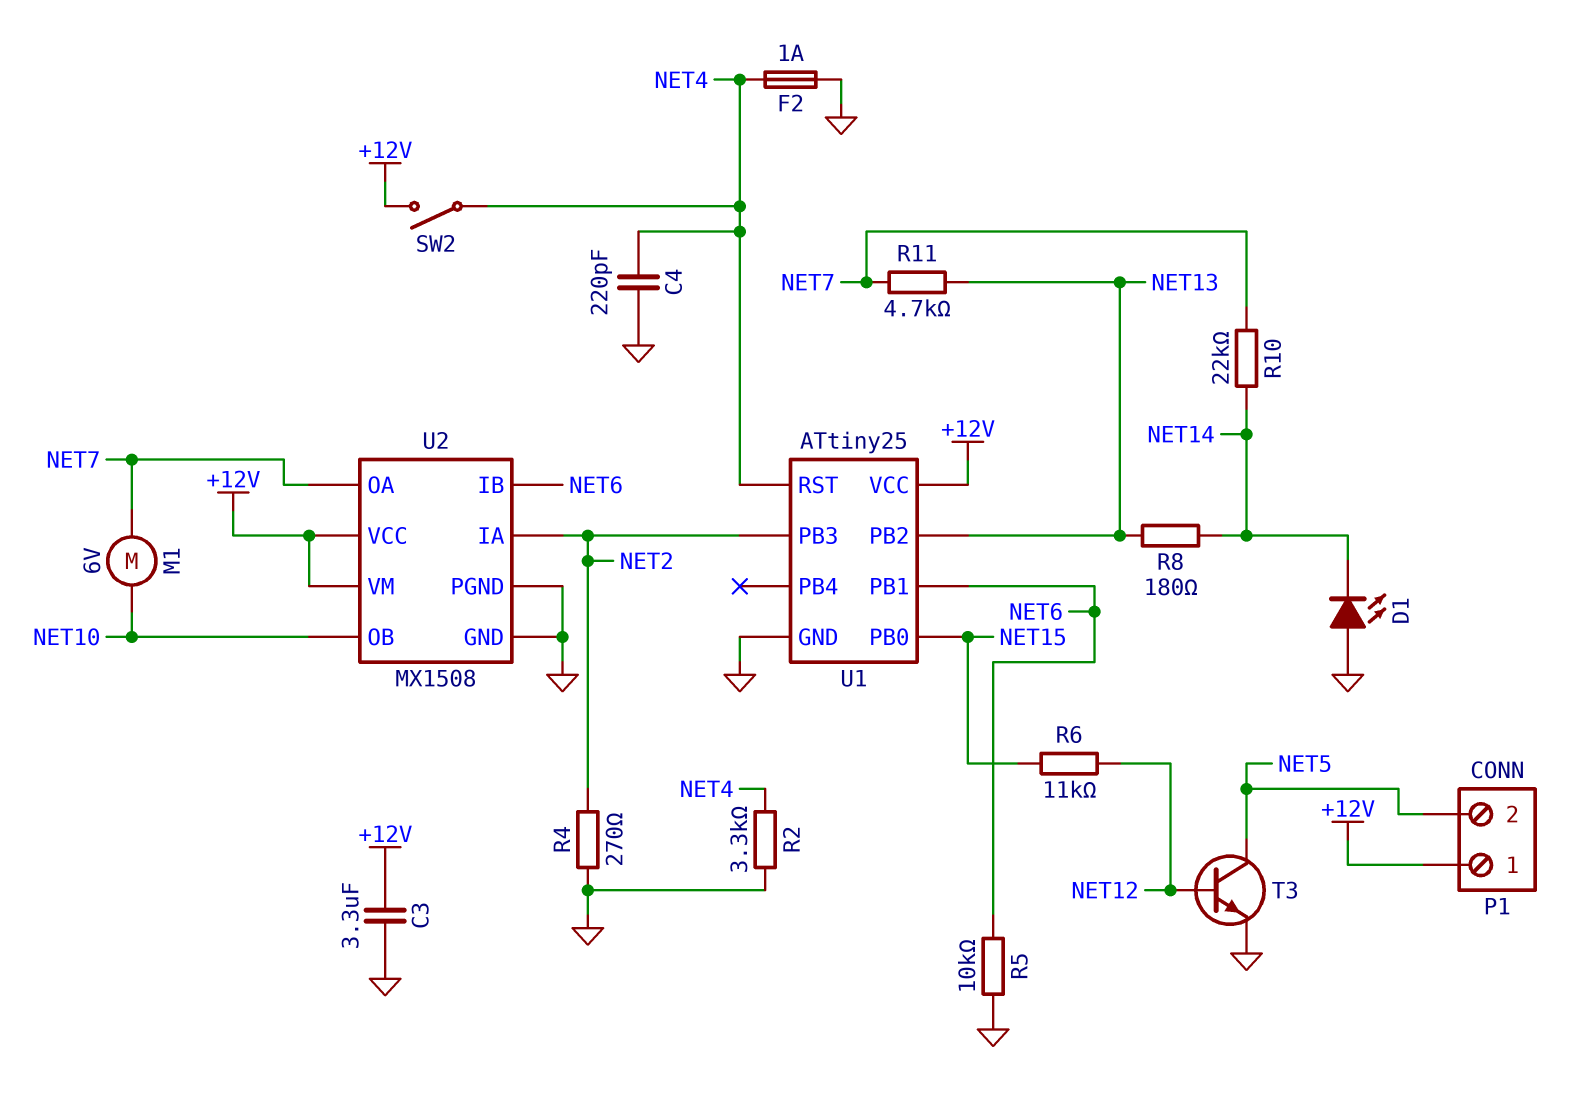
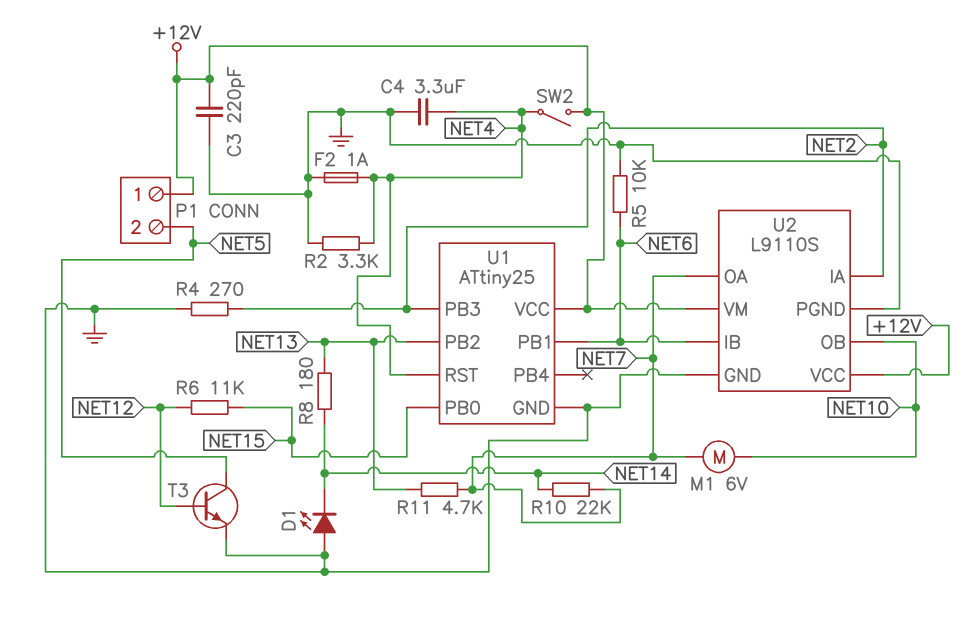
C3: 3.3uF (+12V, GND) -> 220pF (+12V, GND)
C4: 220pF (GND, NET4) -> 3.3uF (GND, NET4)
U2: MX1508 -> L9110S

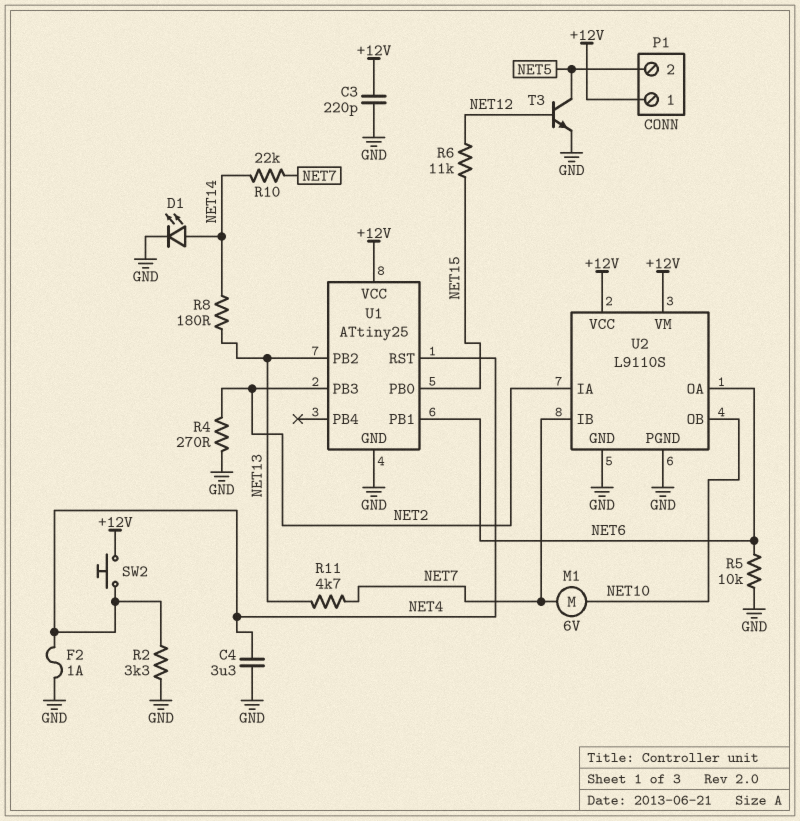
D1: LED (A GND, K NET14) -> LED (A NET14, K GND)
SW2: switch (+12V, NET4) -> button (+12V, NET4)
U2 pin IB: NET6 -> NET7
U2 pin OA: NET7 -> NET6

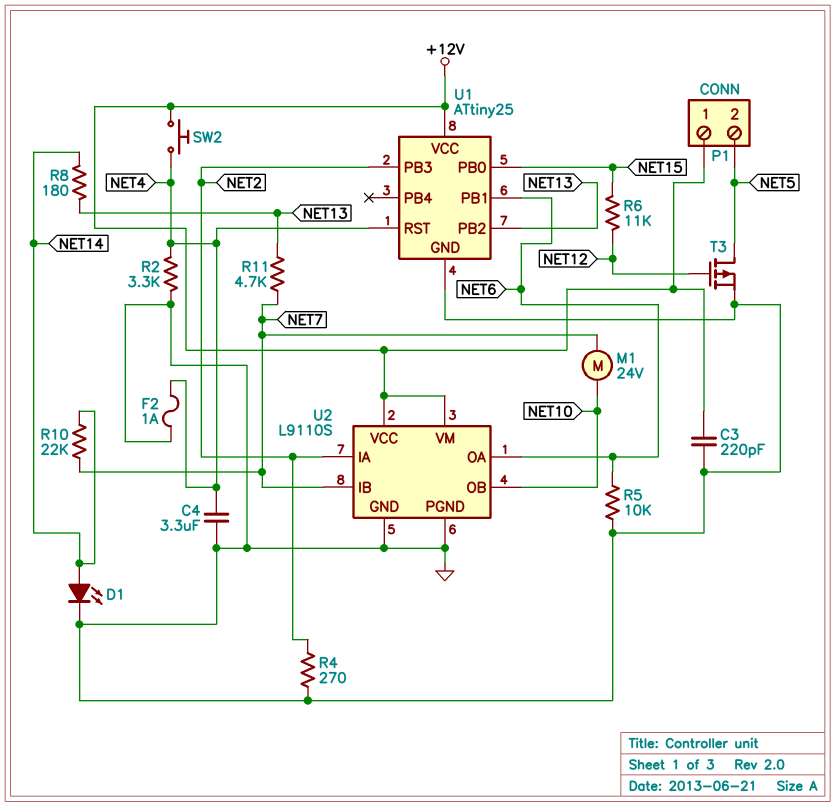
M1: motor 6V (NET7, NET10) -> motor 24V (NET7, NET10)
T3: NPN (B NET12, C NET5, E GND) -> PMOS (G NET12, D NET5, S GND)

